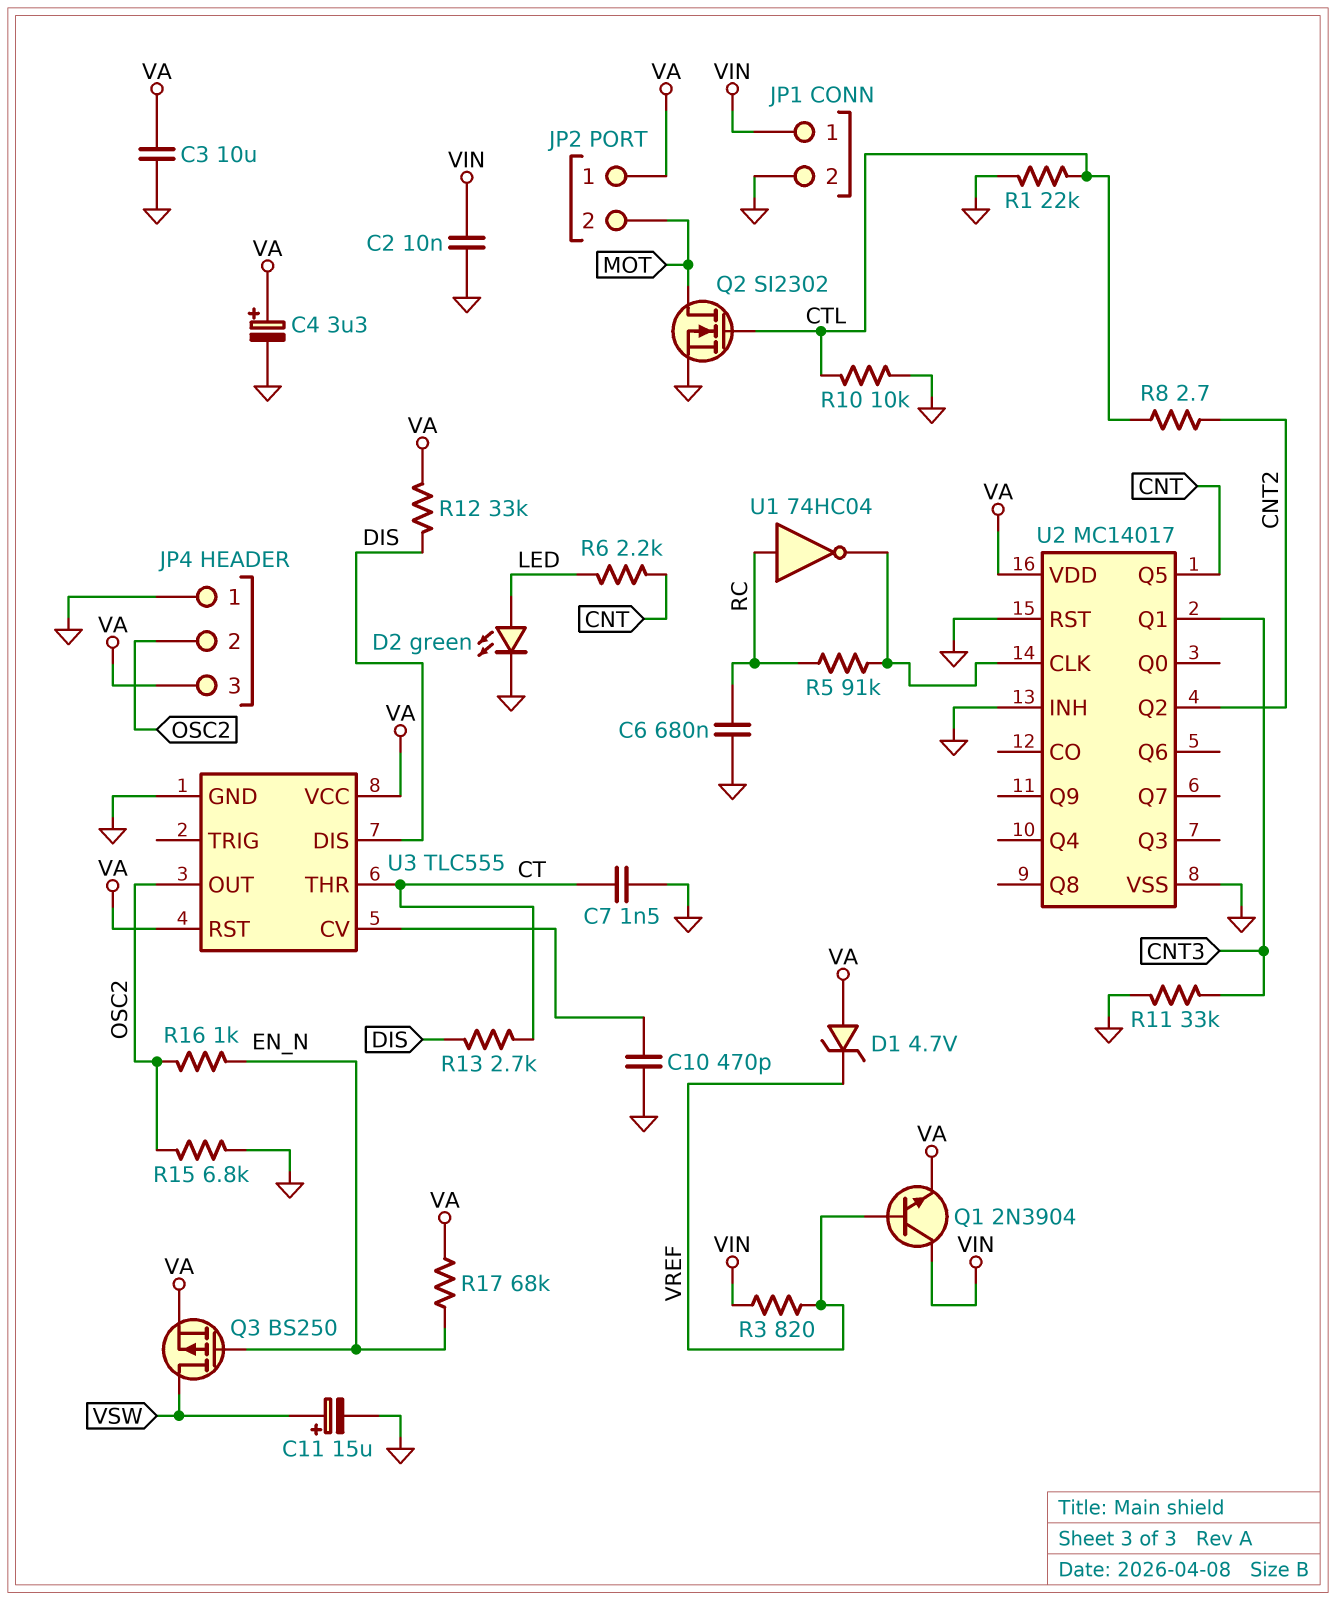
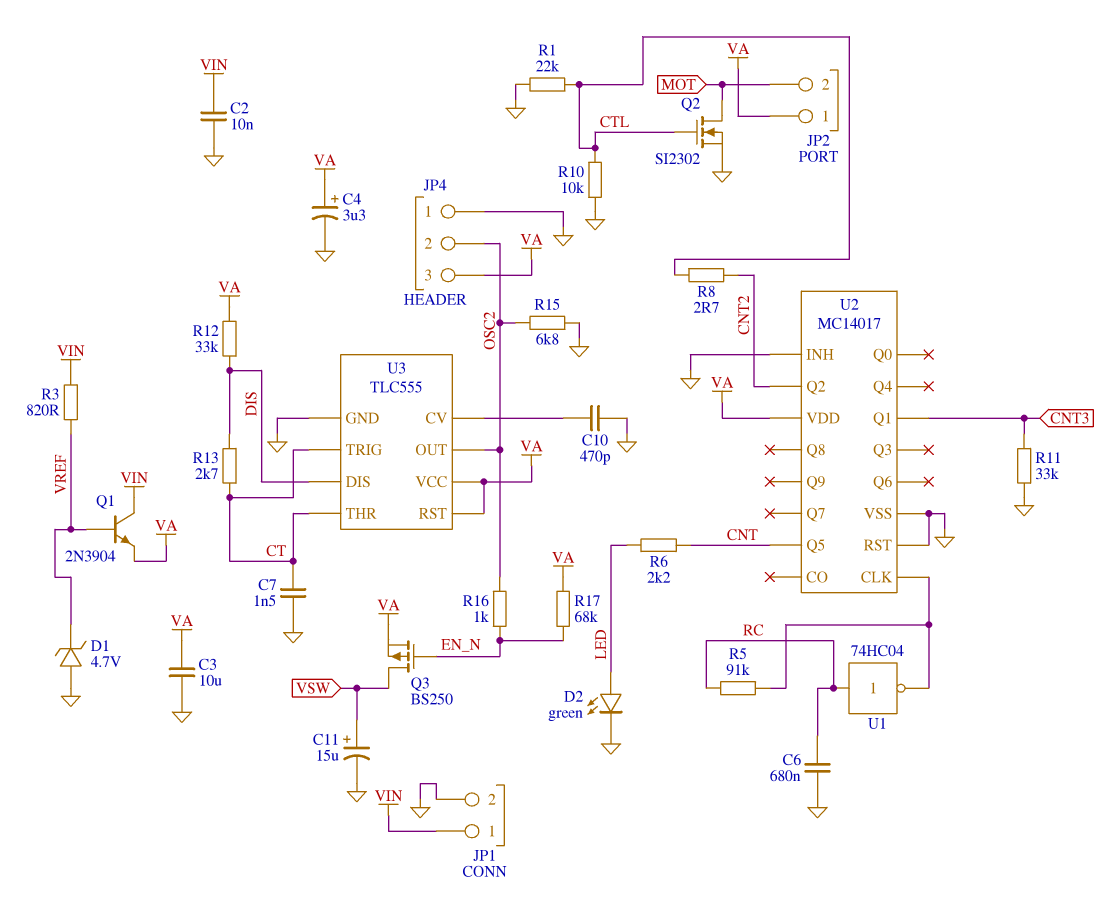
D1: zener 4.7V (A VA, K VREF) -> zener 4.7V (A GND, K VREF)
U3 pin TRIG: none -> CT

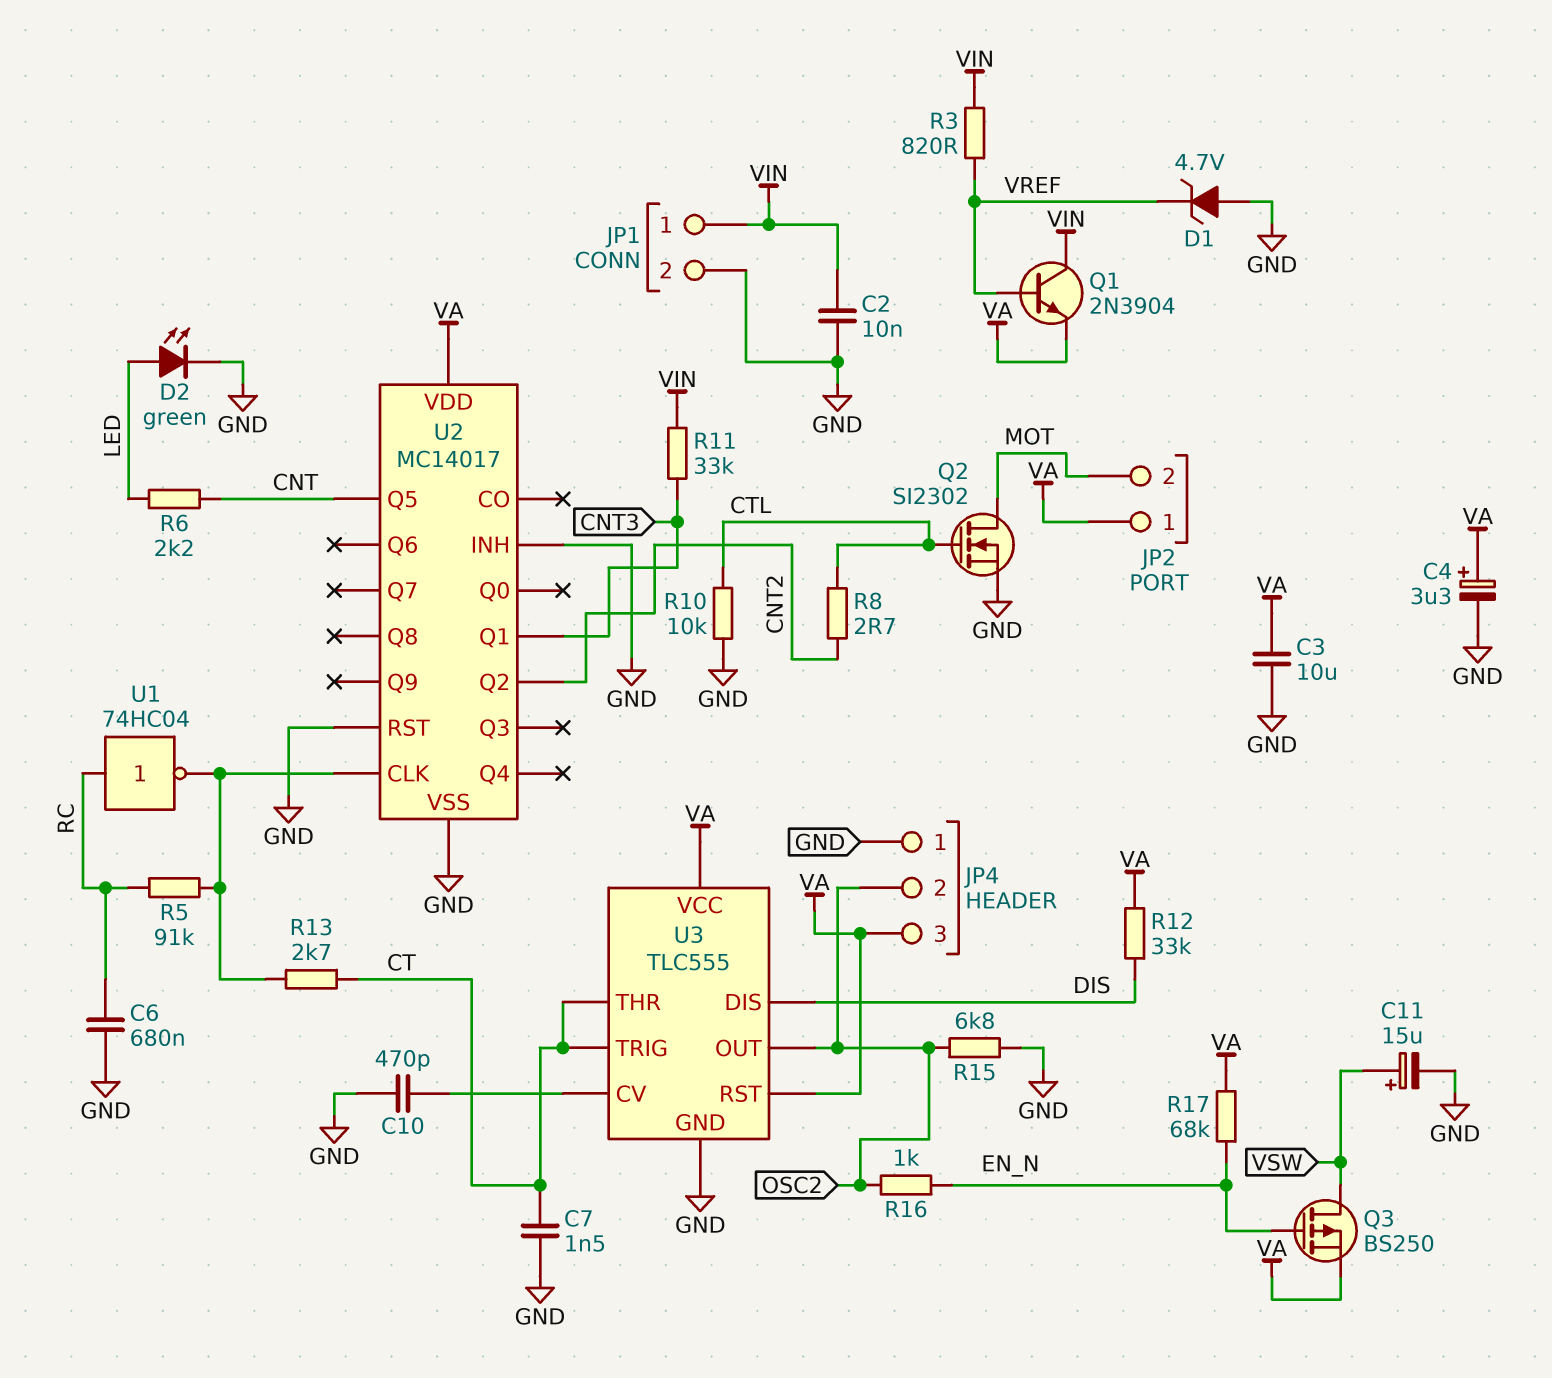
R1: 22k (CTL, GND) -> none
R11: 33k (CNT3, GND) -> 33k (CNT3, VIN)
R13: 2.7k (CT, DIS) -> 2.7k (CT, U2/CLK)

